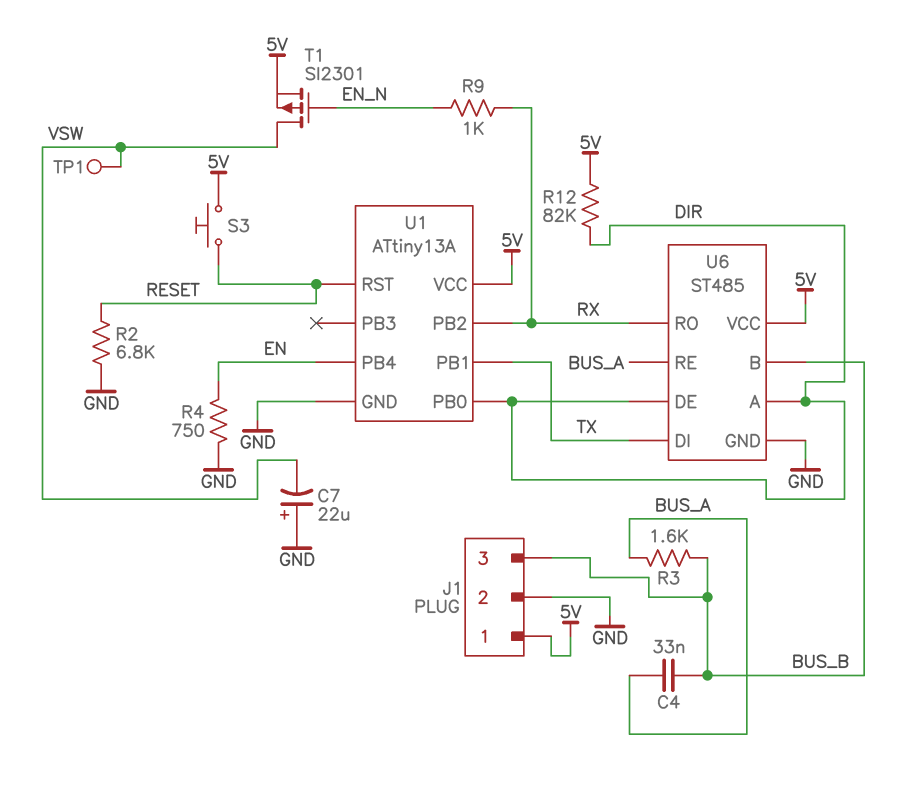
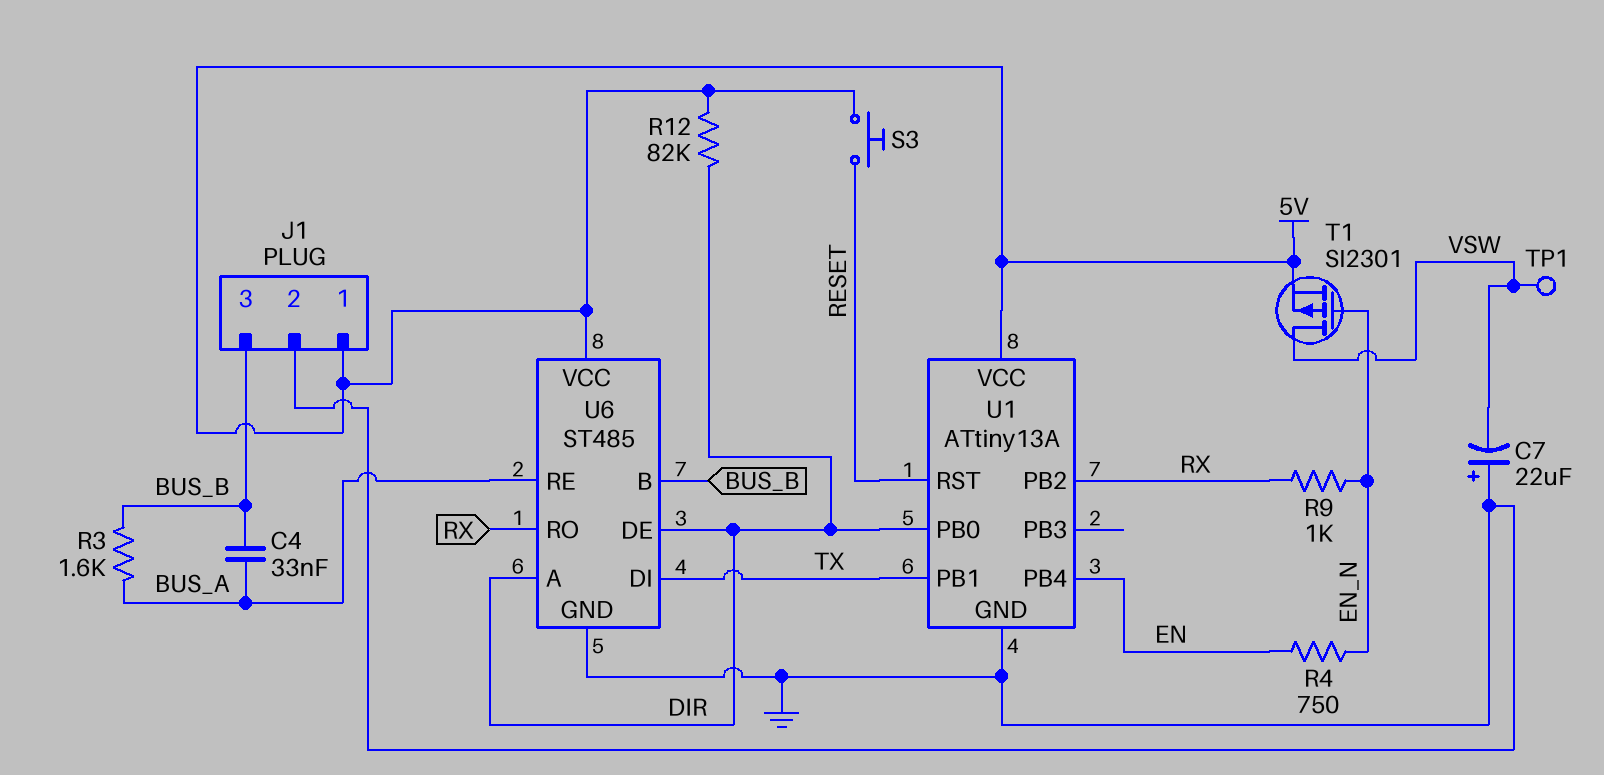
R2: 6.8k (GND, RESET) -> none
R4: 750 (EN, GND) -> 750 (EN, EN_N)

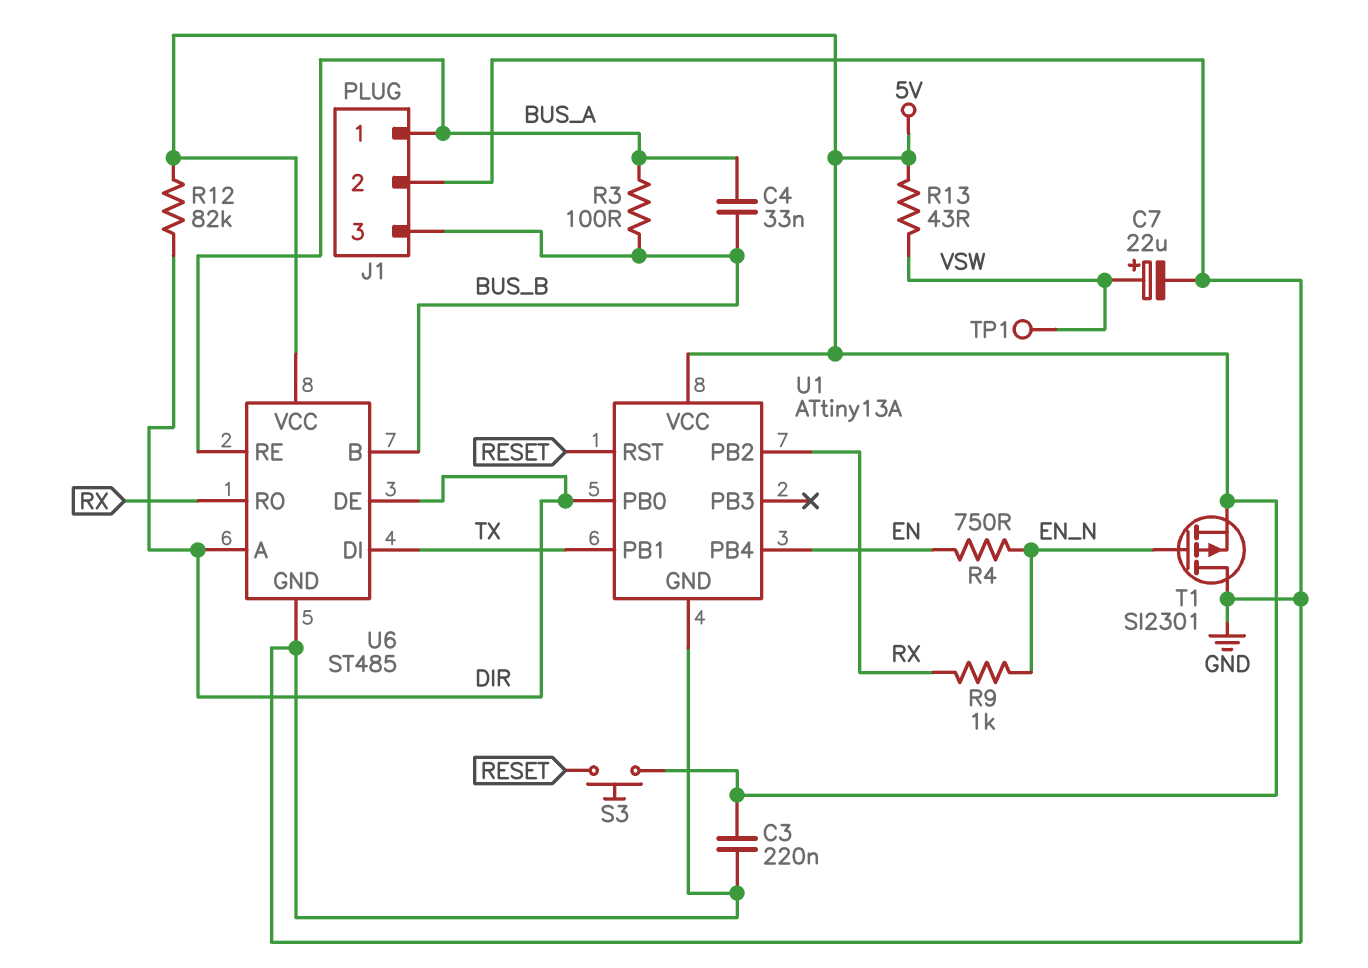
C3: none -> 220nF (5V, GND)
C7: 22uF (plus GND, minus VSW) -> 22uF (plus VSW, minus GND)
J1 pin 1: 5V -> BUS_A
R3: 1.6k (BUS_A, BUS_B) -> 100 (BUS_A, BUS_B)
R13: none -> 43 (5V, VSW)
T1: PMOS SI2301 (G EN_N, D VSW, S 5V) -> PMOS SI2301 (G EN_N, D GND, S 5V)

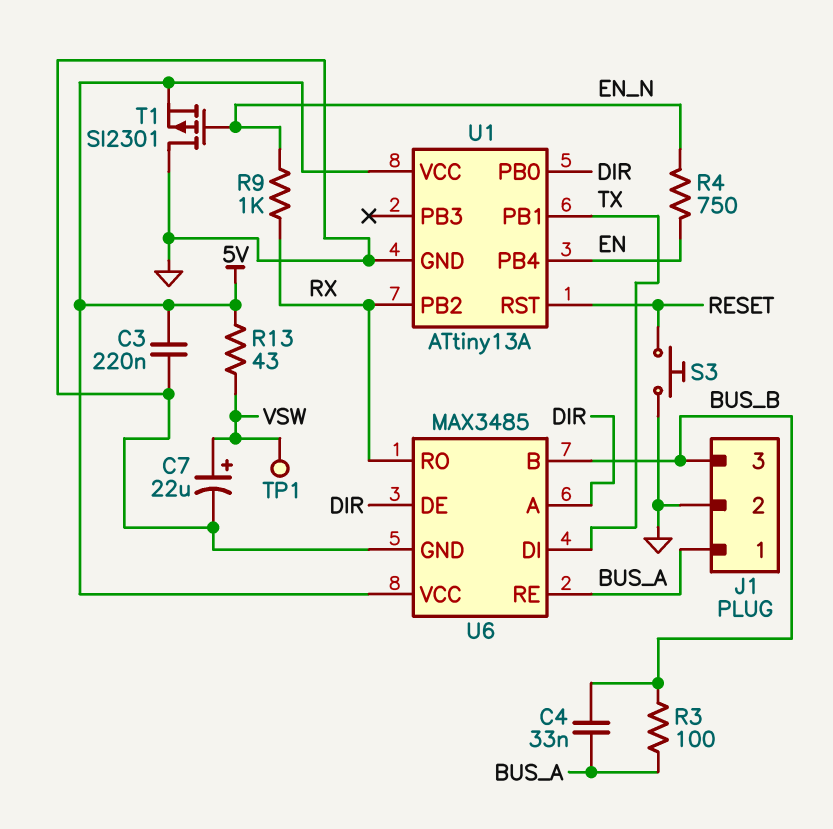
R12: 82k (5V, DIR) -> none
S3: button (5V, RESET) -> button (GND, RESET)
U6: ST485 -> MAX3485

